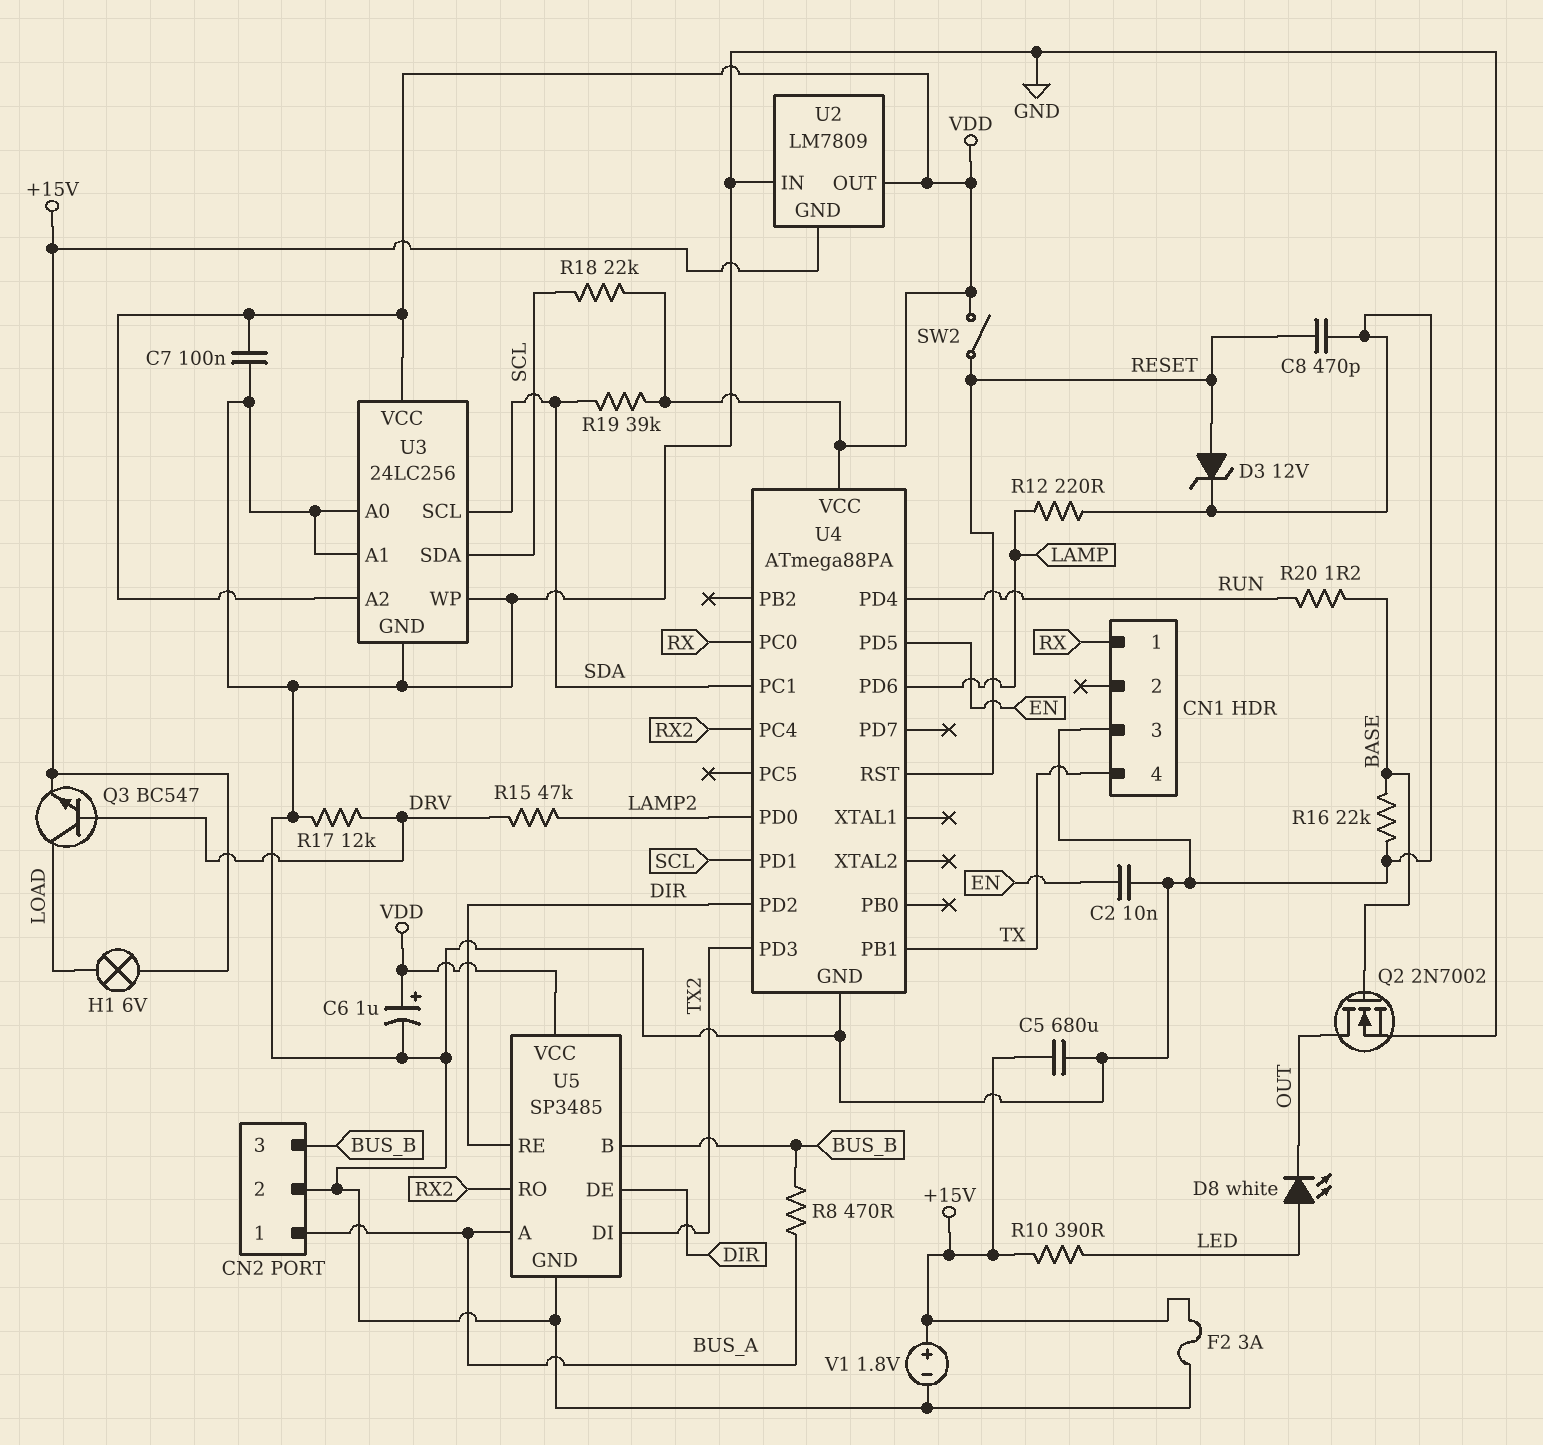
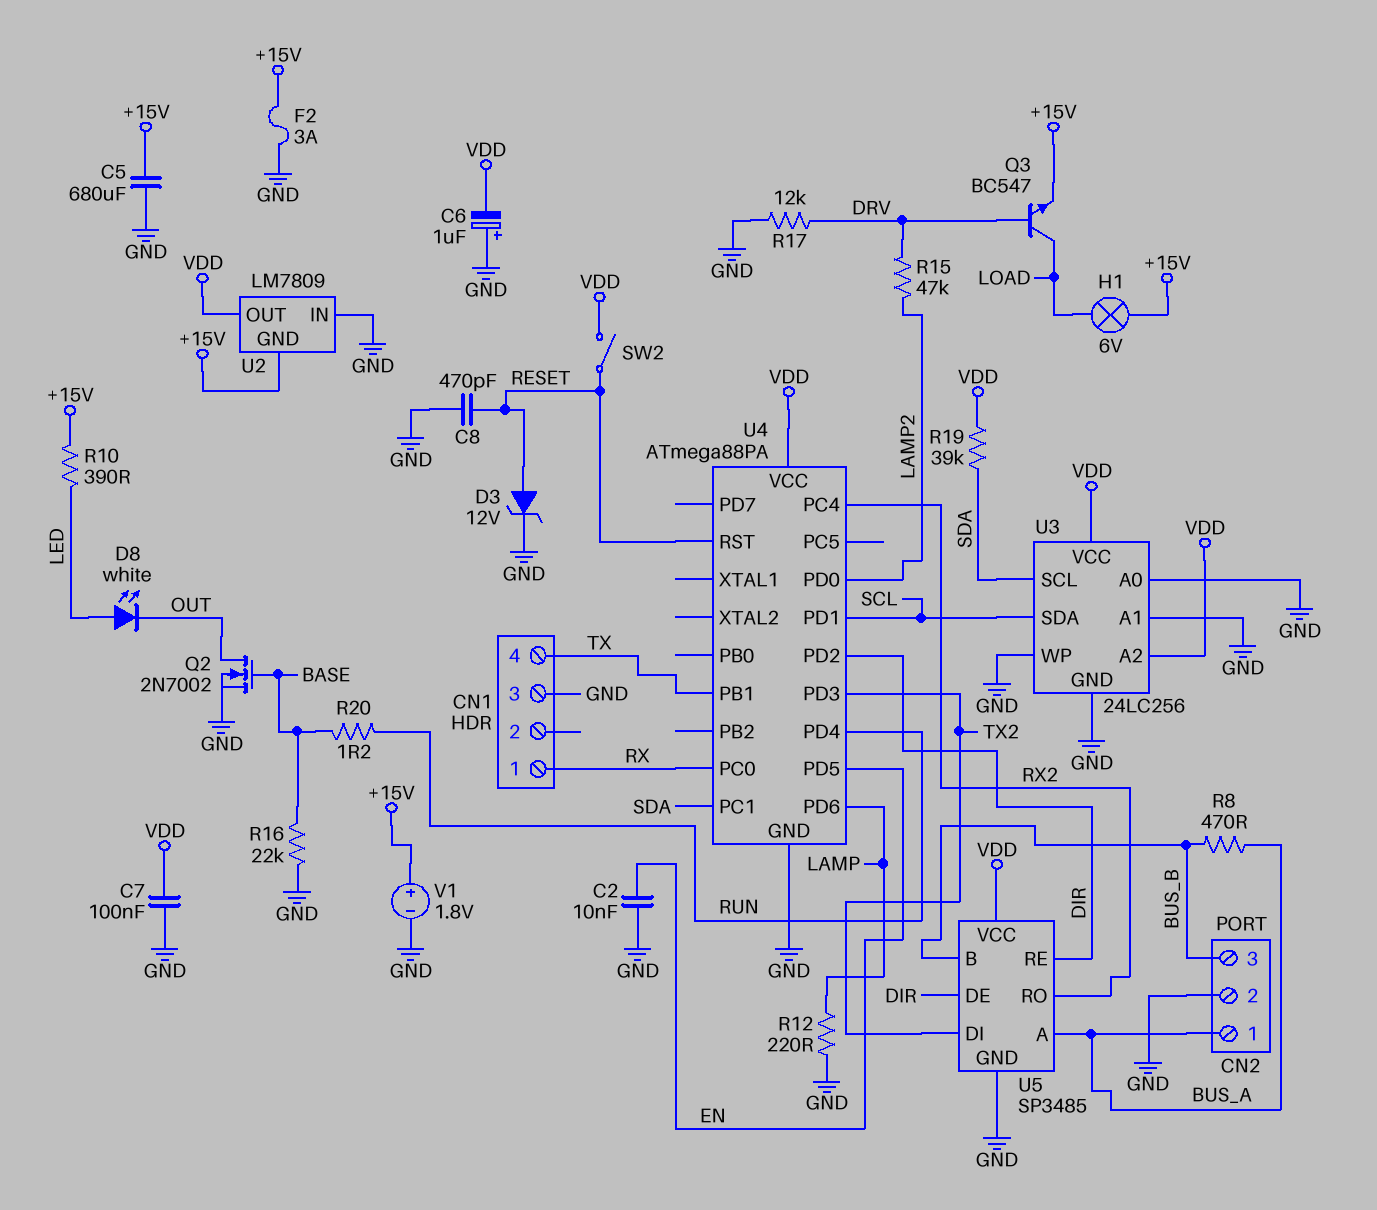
C6: 1uF (plus VDD, minus GND) -> 1uF (plus GND, minus VDD)
R18: 22k (SCL, VDD) -> none

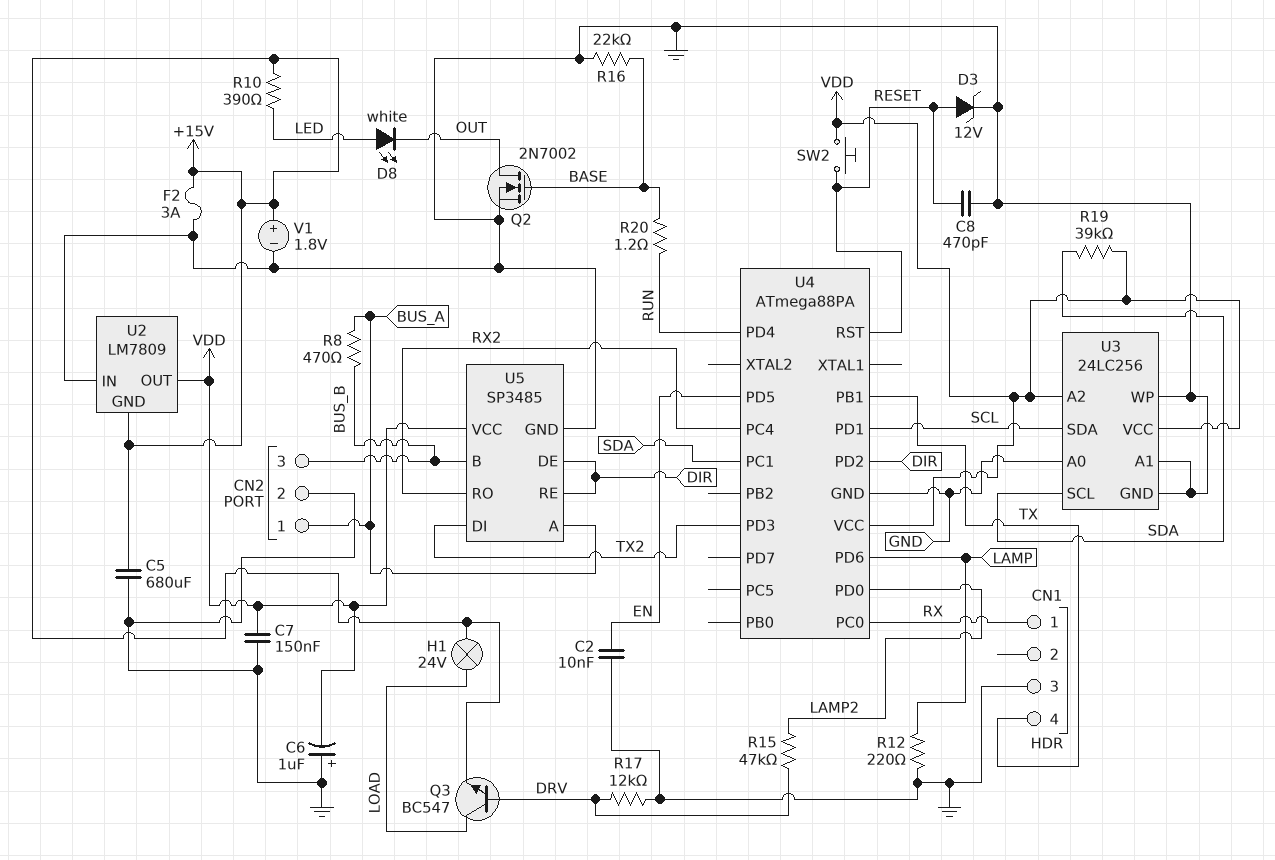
C7: 100nF (GND, VDD) -> 150nF (GND, VDD)
H1: lamp 6V (+15V, LOAD) -> lamp 24V (+15V, LOAD)
SW2: switch (RESET, VDD) -> button (RESET, VDD)

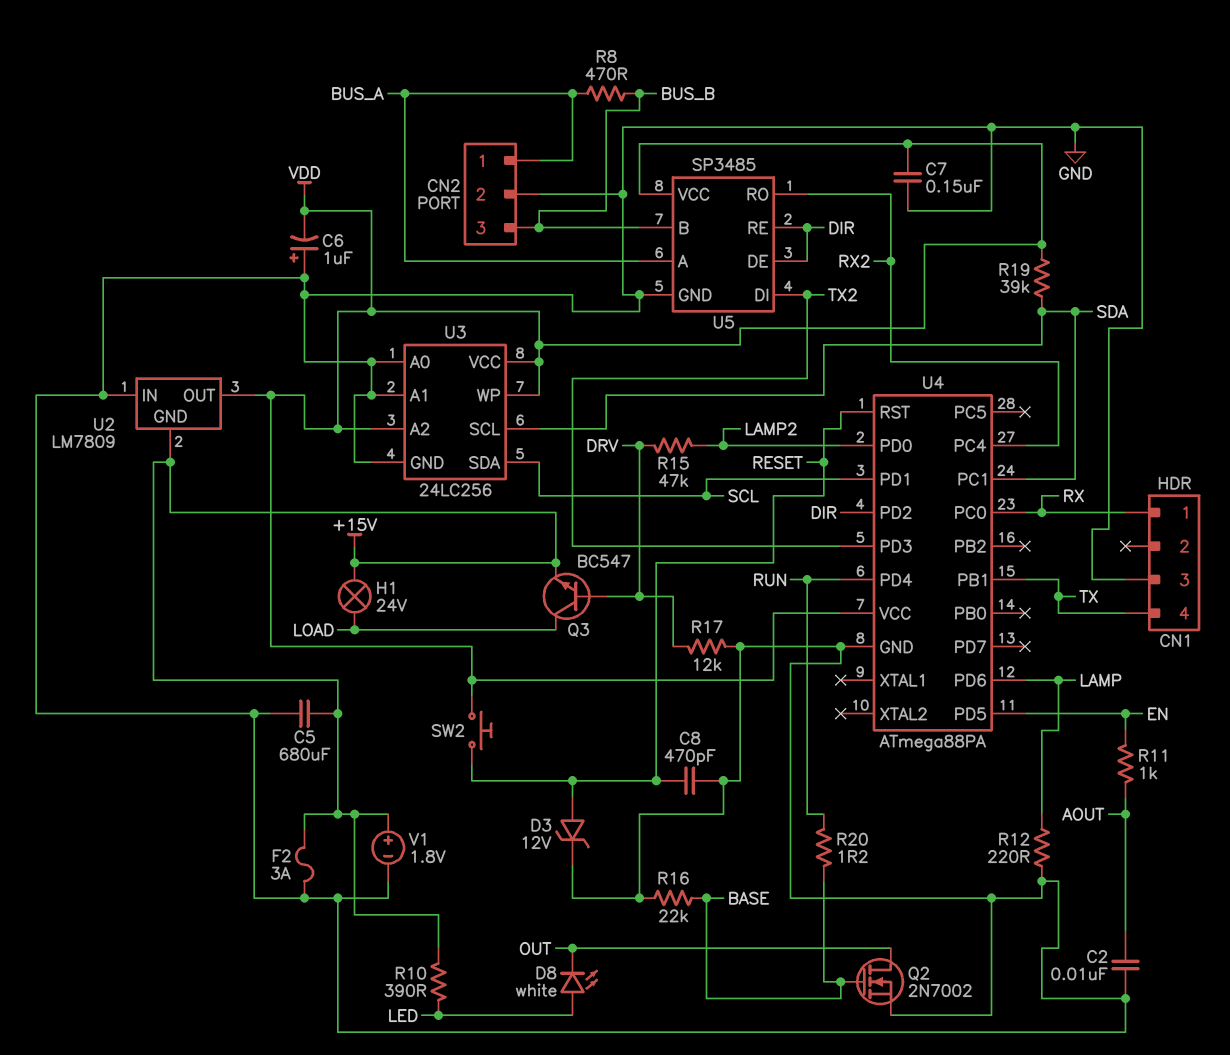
C2: 10nF (EN, GND) -> 10nF (AOUT, GND)
R11: none -> 1k (AOUT, EN)
U3 pin WP: GND -> VDD

